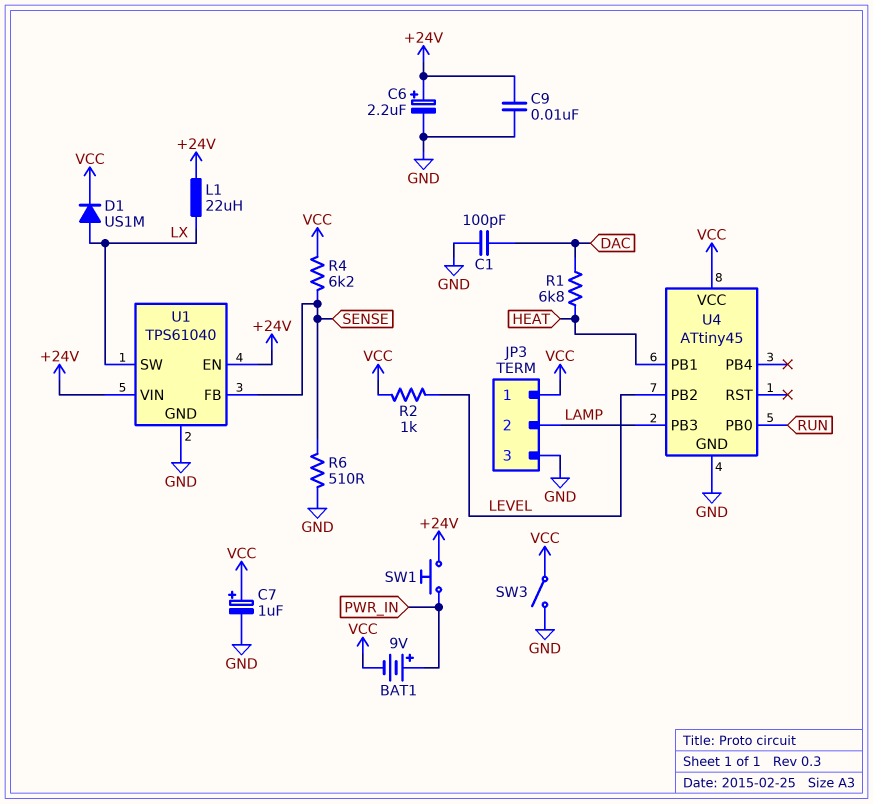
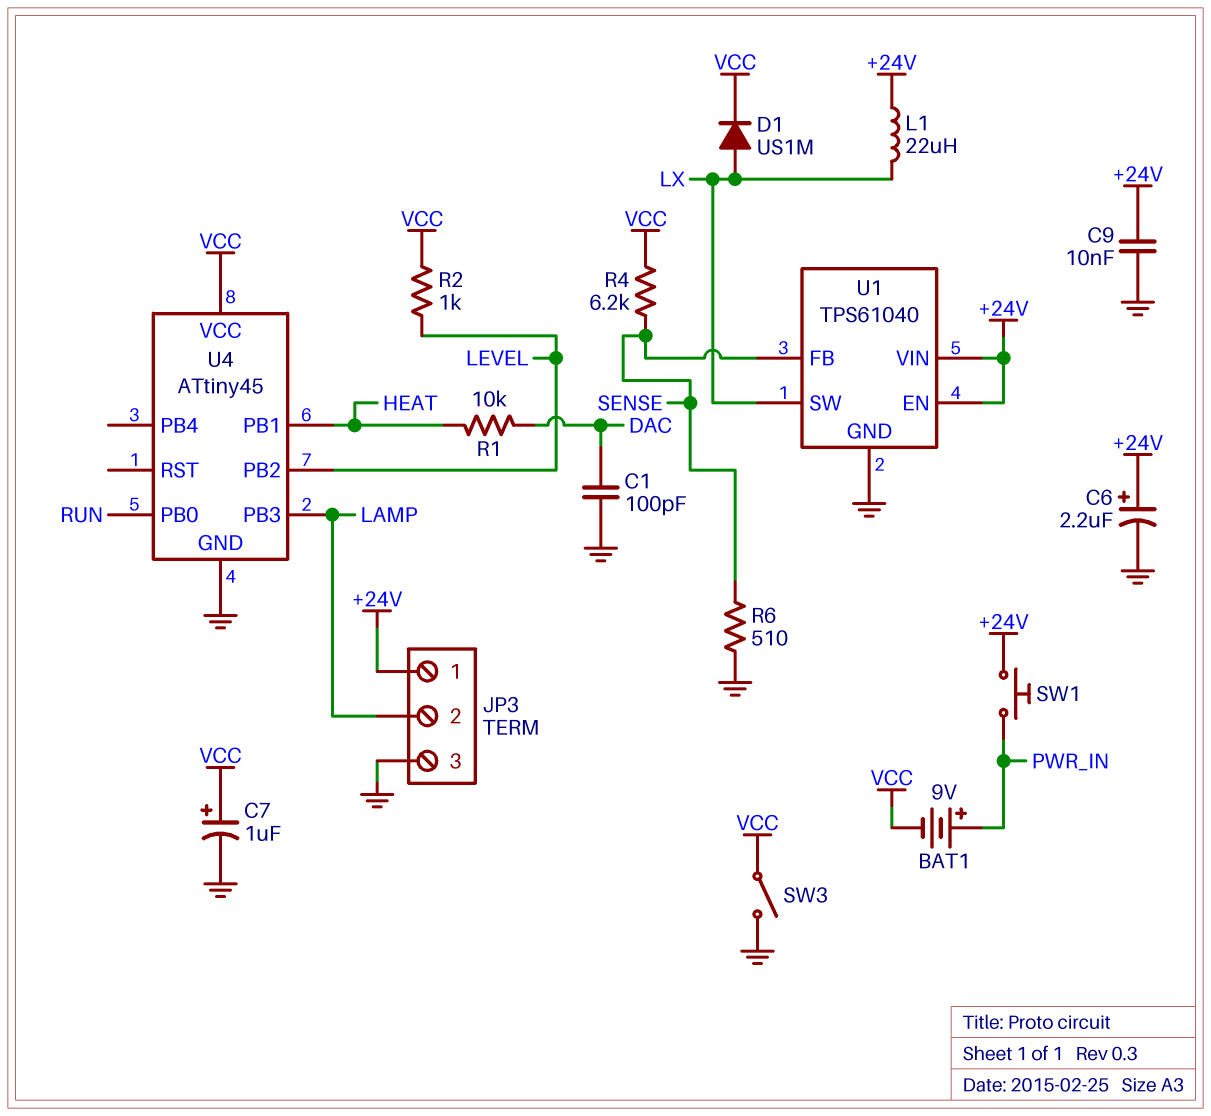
JP3 pin 1: VCC -> +24V
R1: 6.8k (DAC, HEAT) -> 10k (DAC, HEAT)

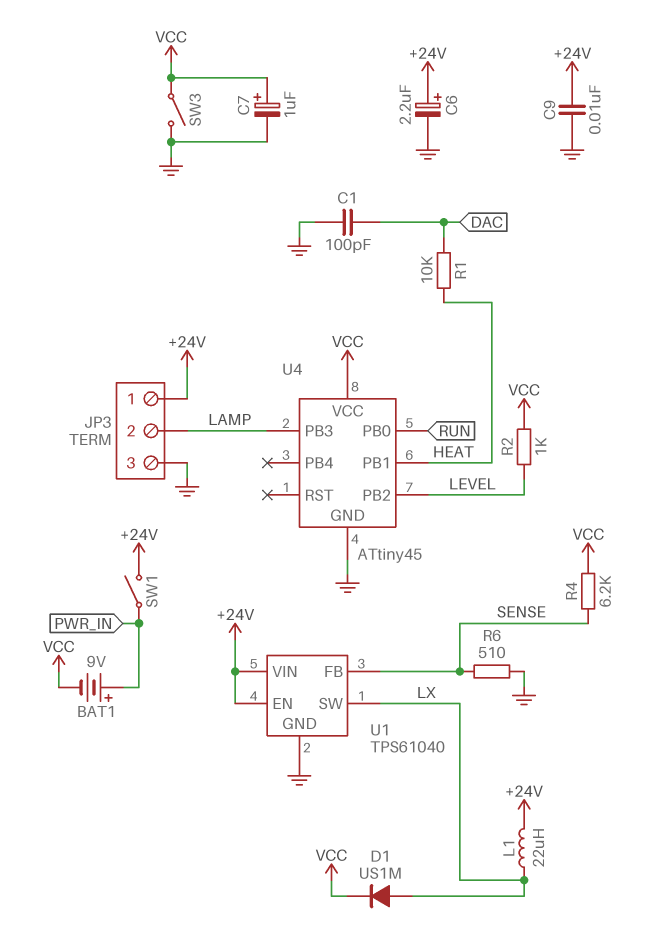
SW1: button (+24V, PWR_IN) -> switch (+24V, PWR_IN)

